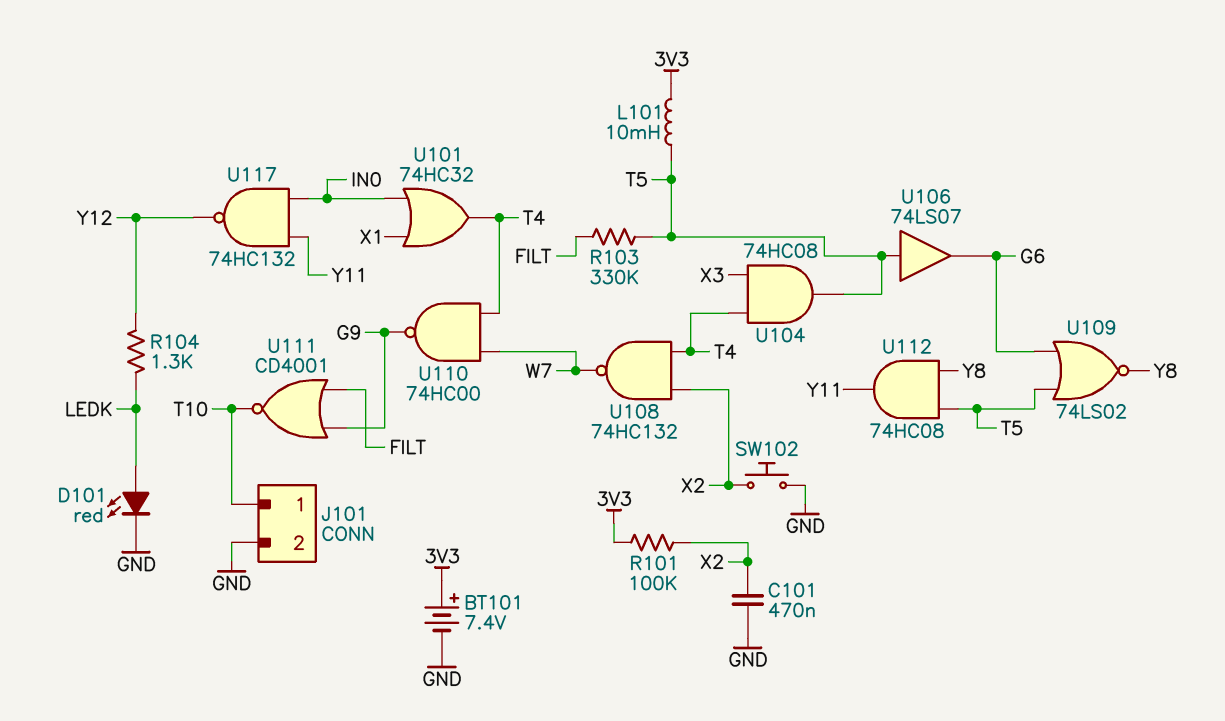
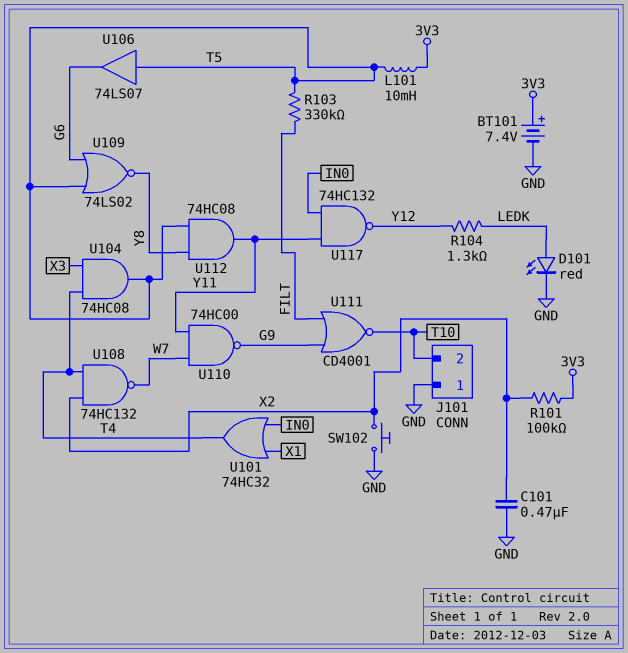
J101 pin 1: T10 -> GND
J101 pin 2: GND -> T10
U110: NAND 74HC00 (in T4, in W7, out G9) -> NAND 74HC00 (in W7, in Y11, out G9)

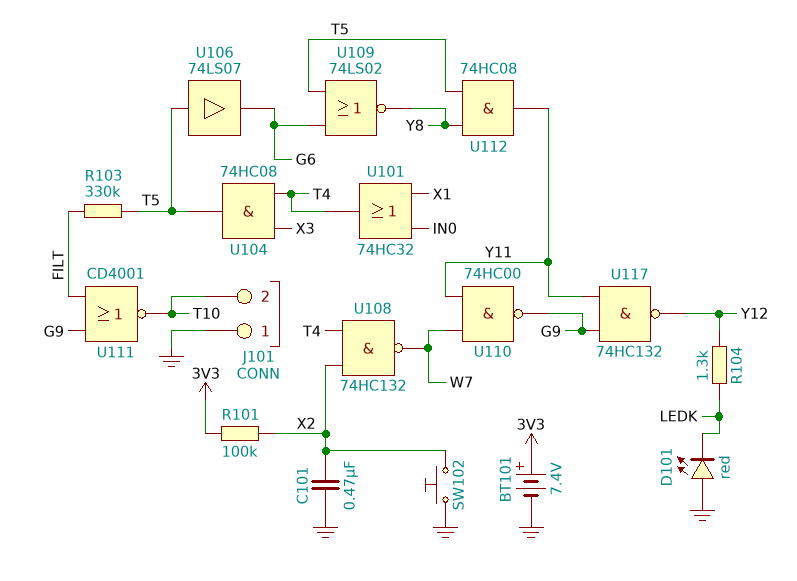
D101: LED red (A LEDK, K GND) -> LED red (A GND, K LEDK)
L101: 10mH (3V3, T5) -> none
U117: NAND 74HC132 (in IN0, in Y11, out Y12) -> NAND 74HC132 (in G9, in Y11, out Y12)

